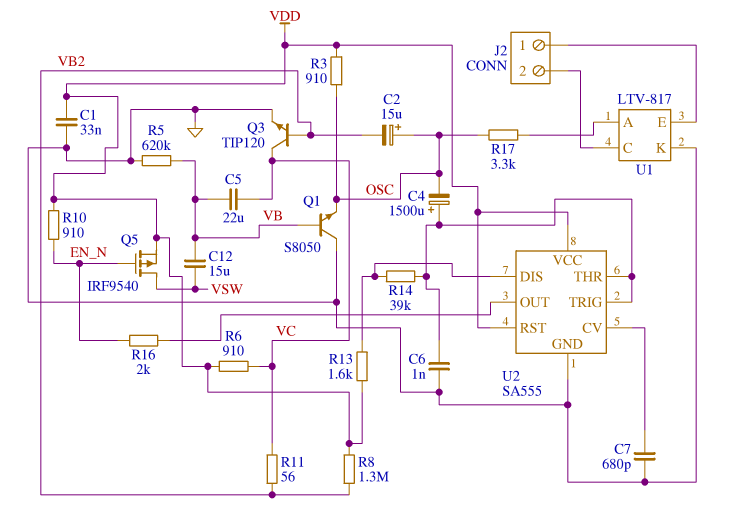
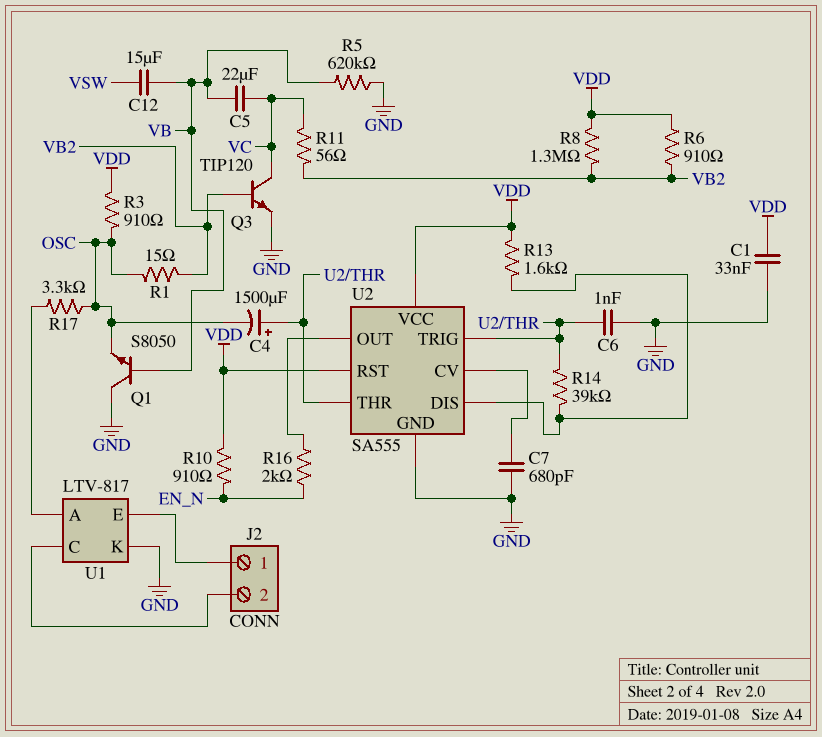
C2: 15uF (plus OSC, minus VB2) -> none
Q5: PMOS IRF9540 (G EN_N, D VSW, S VDD) -> none
R1: none -> 15 (OSC, VB2)
R6: 910 (VC, VDD) -> 910 (VB2, VDD)

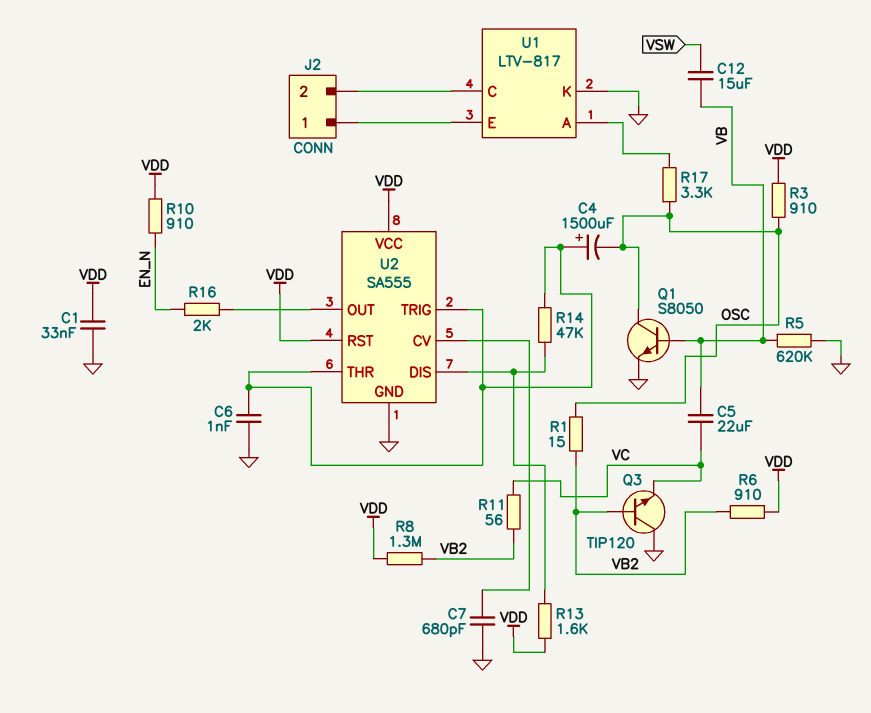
Q1: NPN S8050 (B VB, C GND, E OSC) -> NPN S8050 (B VB, C OSC, E GND)
Q3: NPN TIP120 (B VB2, C VC, E GND) -> NPN TIP120 (B VB2, C GND, E VC)
R14: 39k (U2/DIS, U2/THR) -> 47k (U2/DIS, U2/THR)

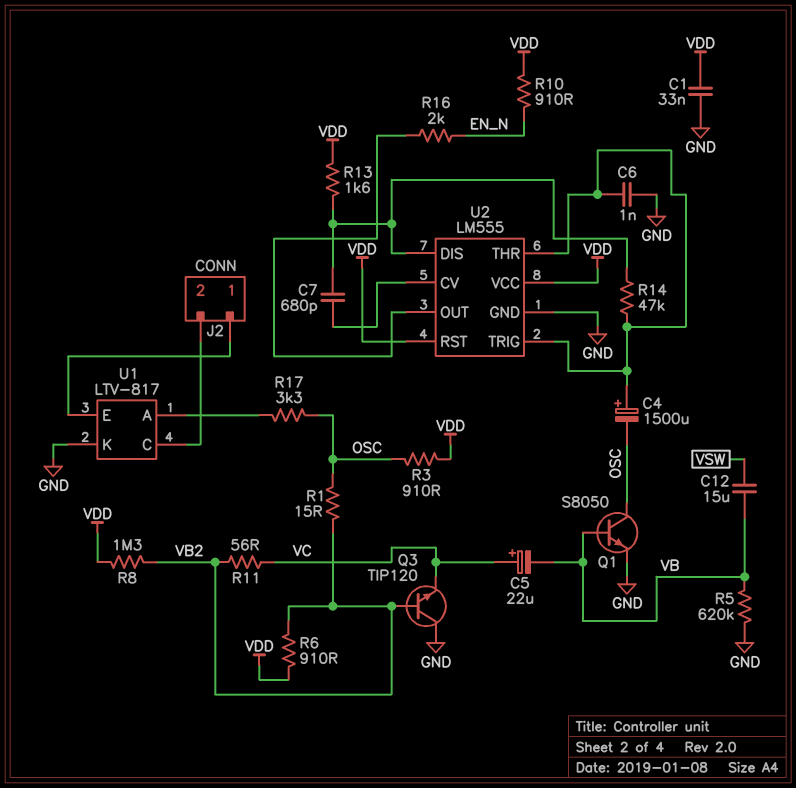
C5: 22uF (VB, VC) -> 22uF (plus VC, minus VB)
C7: 680pF (GND, U2/CV) -> 680pF (U2/CV, U2/DIS)
U2: SA555 -> LM555

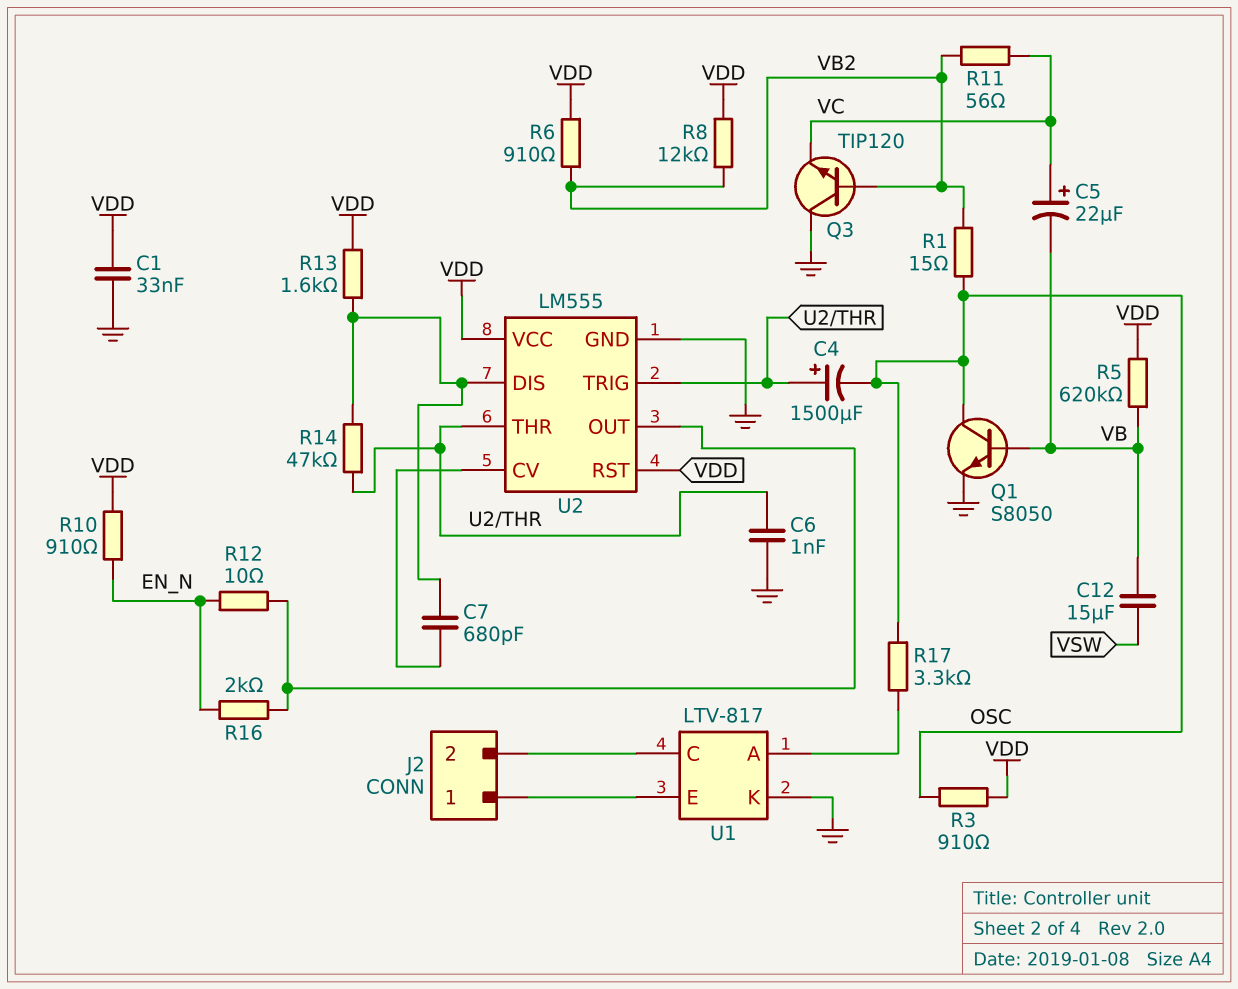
R5: 620k (GND, VB) -> 620k (VB, VDD)
R8: 1.3M (VB2, VDD) -> 12k (VB2, VDD)
R12: none -> 10 (EN_N, U2/OUT)

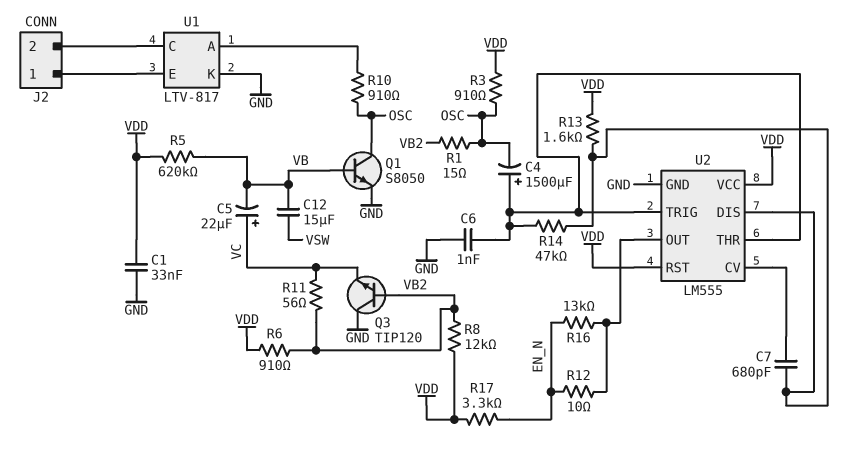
R10: 910 (EN_N, VDD) -> 910 (OSC, U1/A)
R16: 2k (EN_N, U2/OUT) -> 13k (EN_N, U2/OUT)
R17: 3.3k (OSC, U1/A) -> 3.3k (EN_N, VDD)

